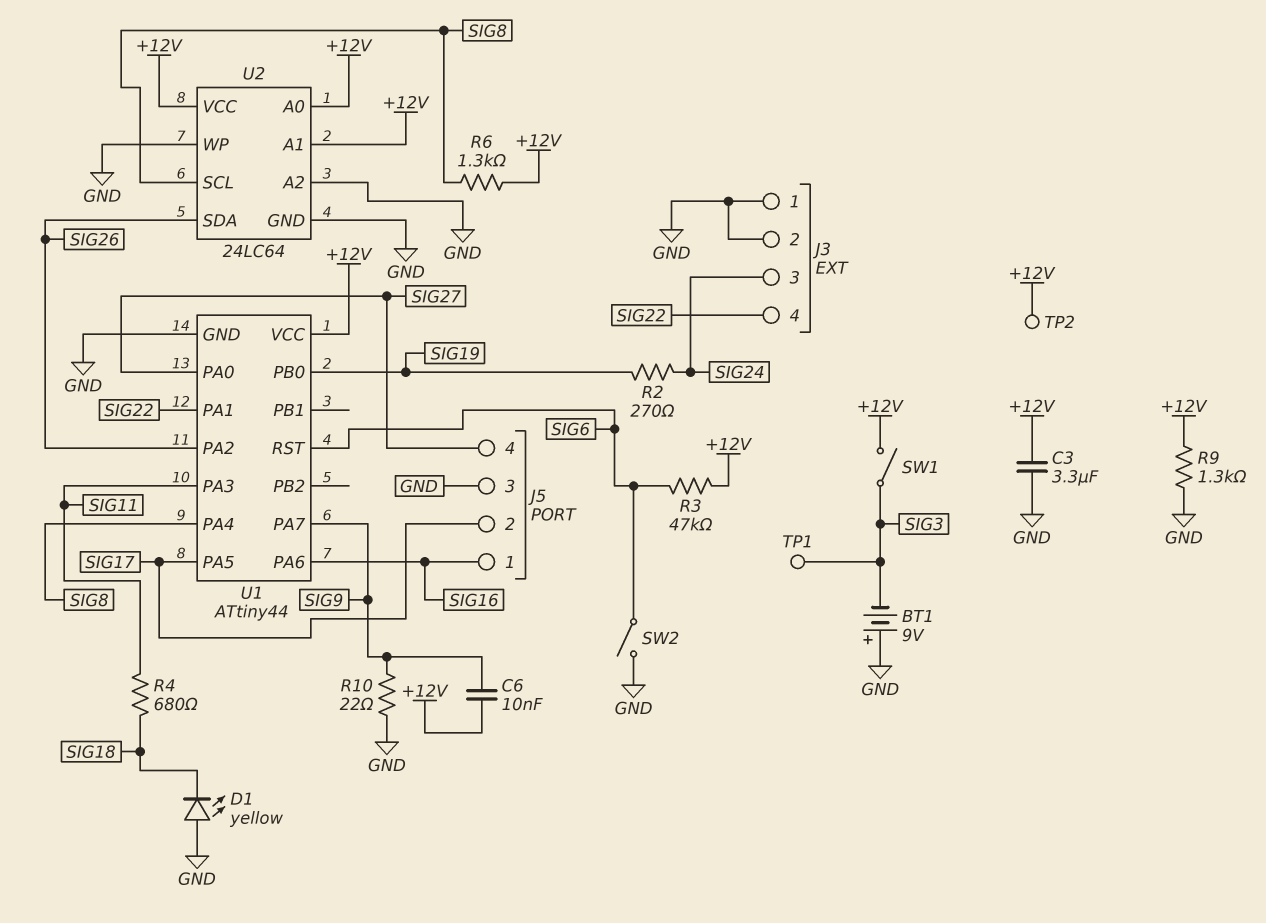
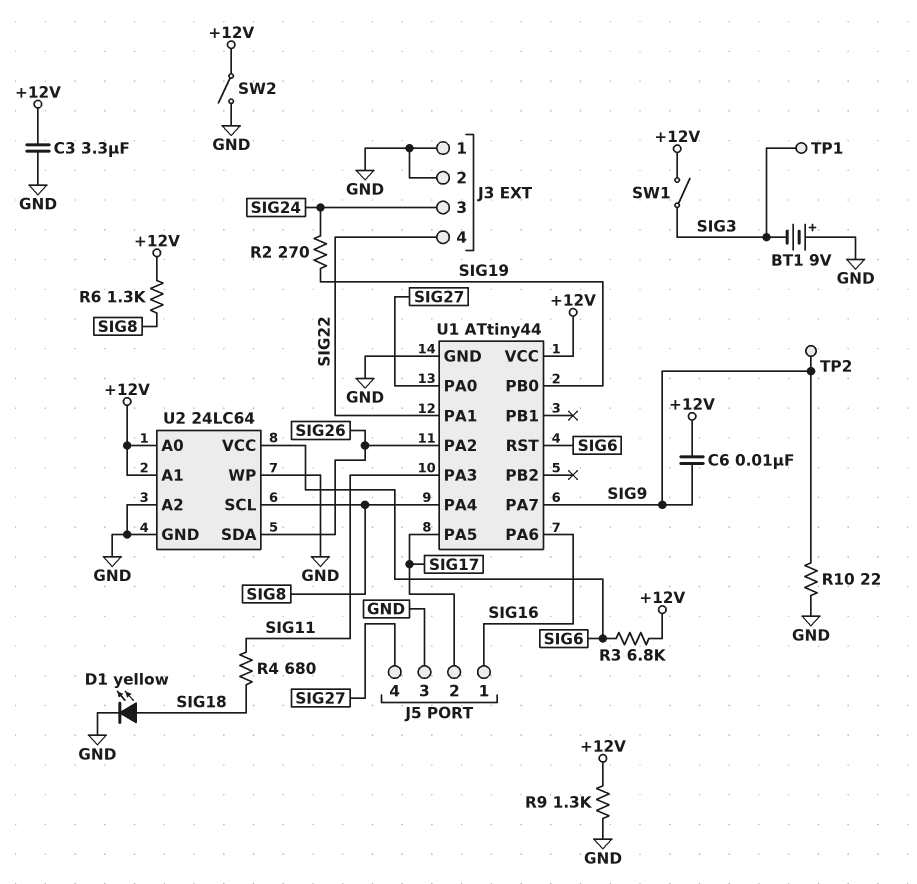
D1: LED yellow (A GND, K SIG18) -> LED yellow (A SIG18, K GND)
R3: 47k (+12V, SIG6) -> 6.8k (+12V, SIG6)
SW2: switch (GND, SIG6) -> switch (+12V, GND)
TP2: test point (+12V) -> test point (SIG9)
U2 pin VCC: +12V -> SIG6

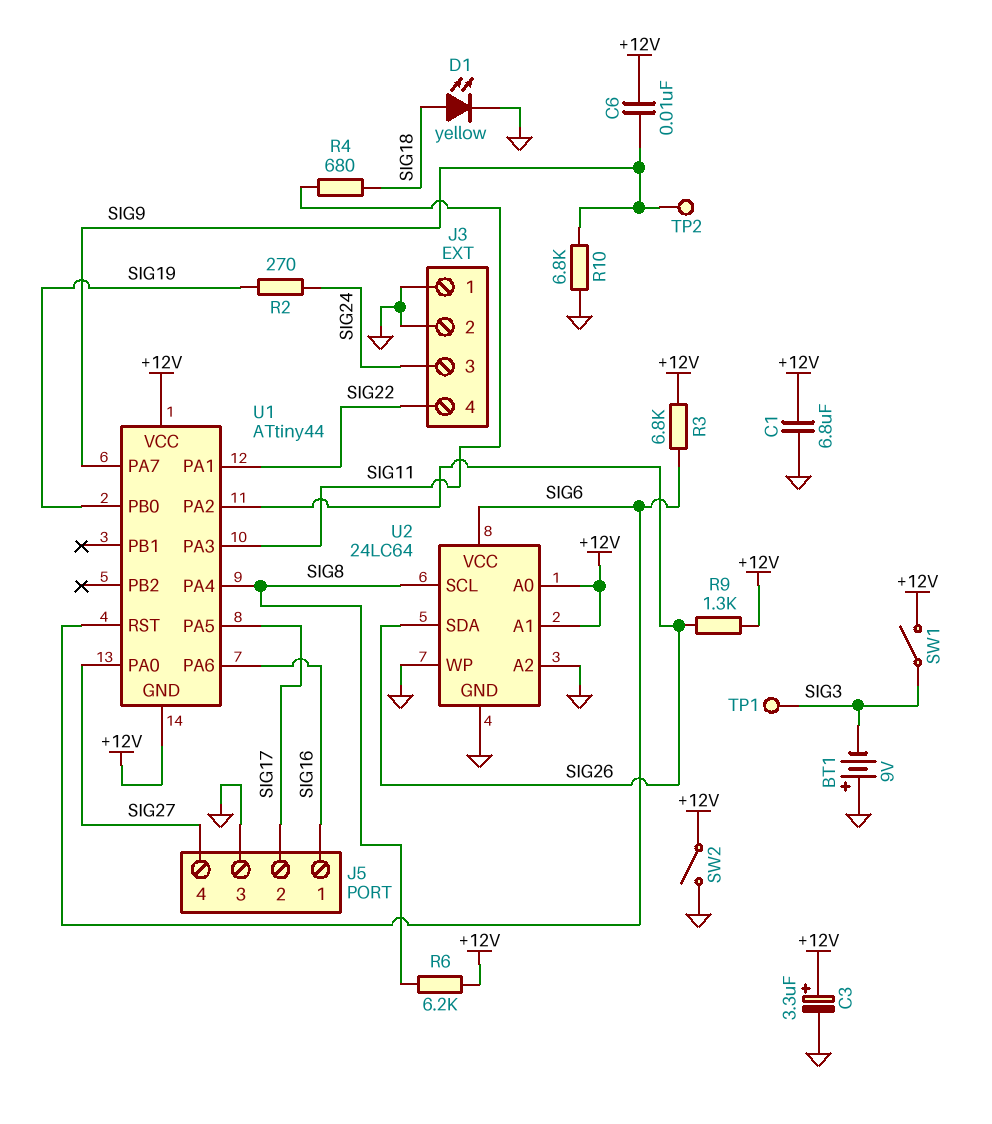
C1: none -> 6.8uF (+12V, GND)
C3: 3.3uF (+12V, GND) -> 3.3uF (plus +12V, minus GND)
R6: 1.3k (+12V, SIG8) -> 6.2k (+12V, SIG8)
R9: 1.3k (+12V, GND) -> 1.3k (+12V, SIG26)
R10: 22 (GND, SIG9) -> 6.8k (GND, SIG9)
U1 pin GND: GND -> +12V

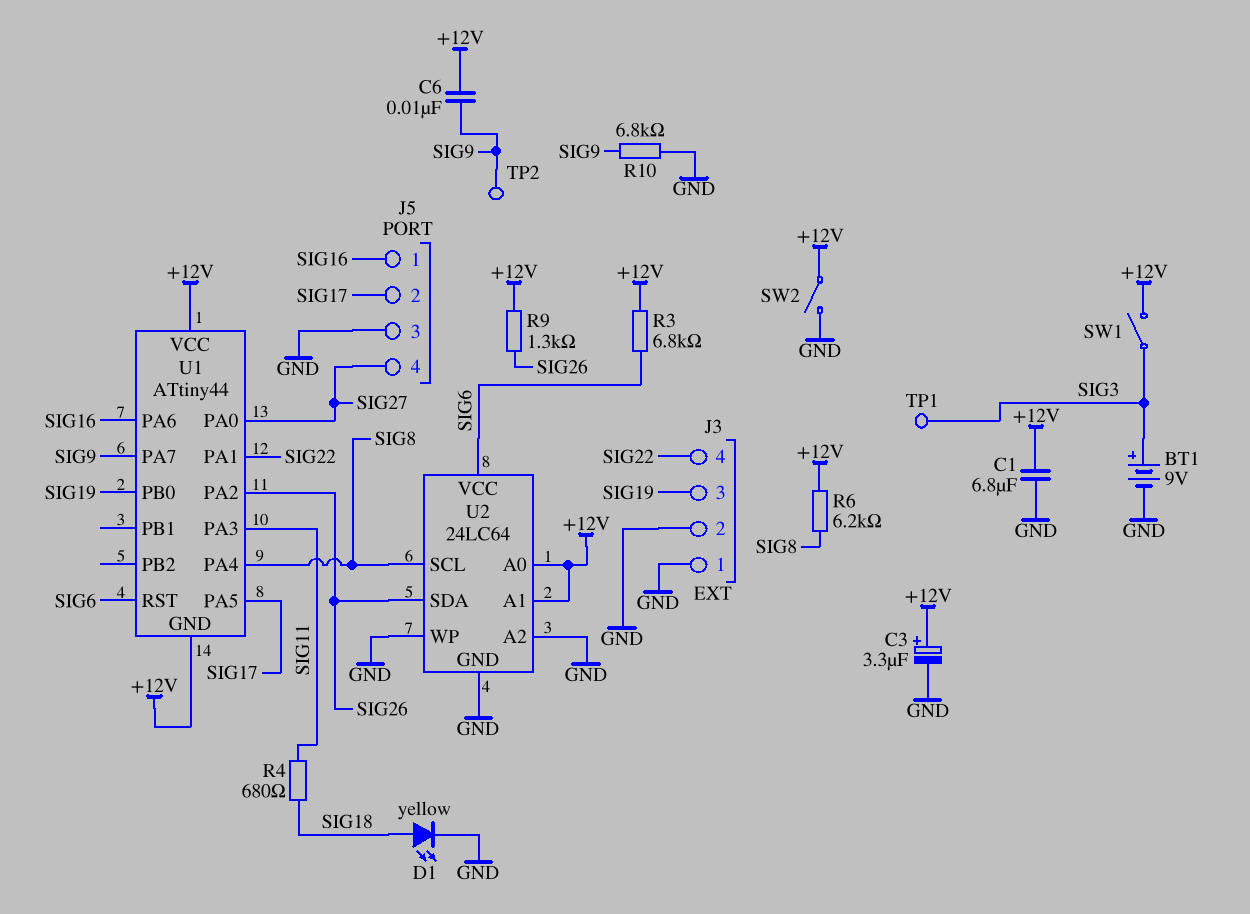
BT1: 9V (plus GND, minus SIG3) -> 9V (plus SIG3, minus GND)
J3 pin 3: SIG24 -> SIG19
R2: 270 (SIG19, SIG24) -> none

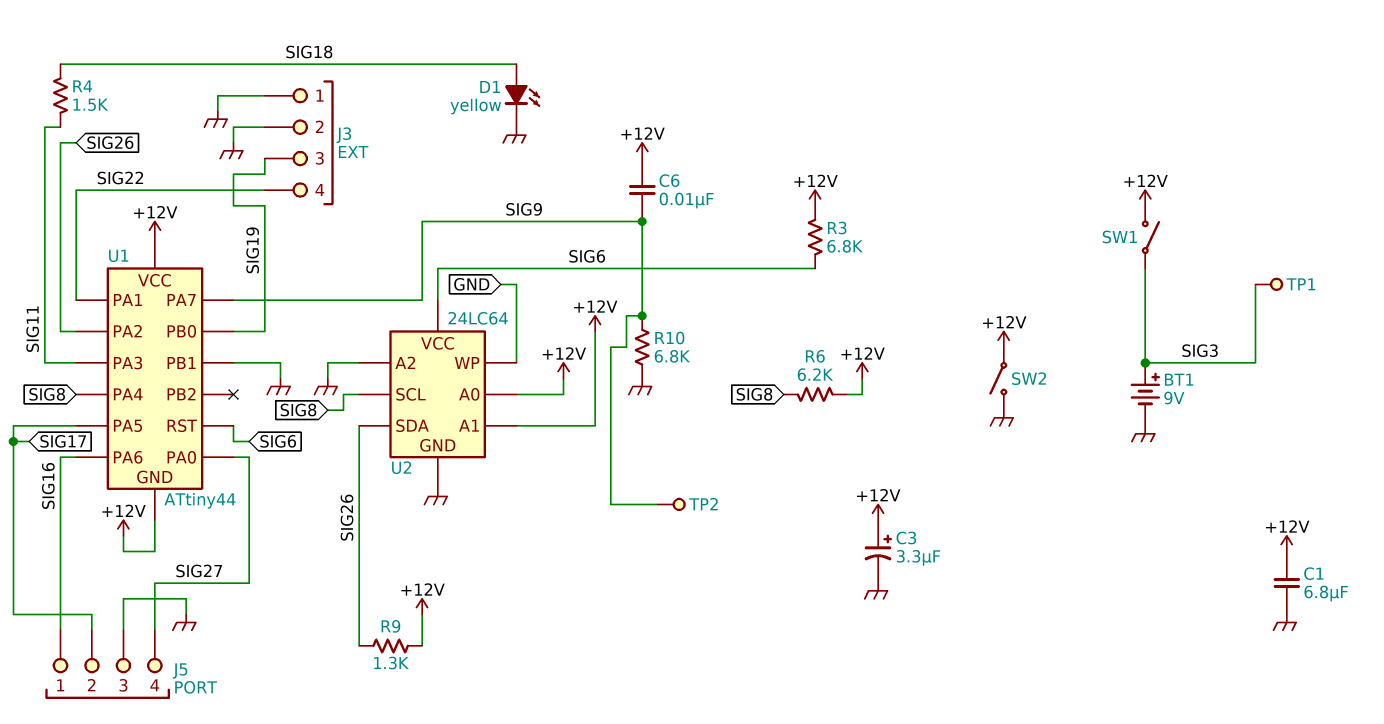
R4: 680 (SIG11, SIG18) -> 1.5k (SIG11, SIG18)
U1 pin PB1: none -> GND

